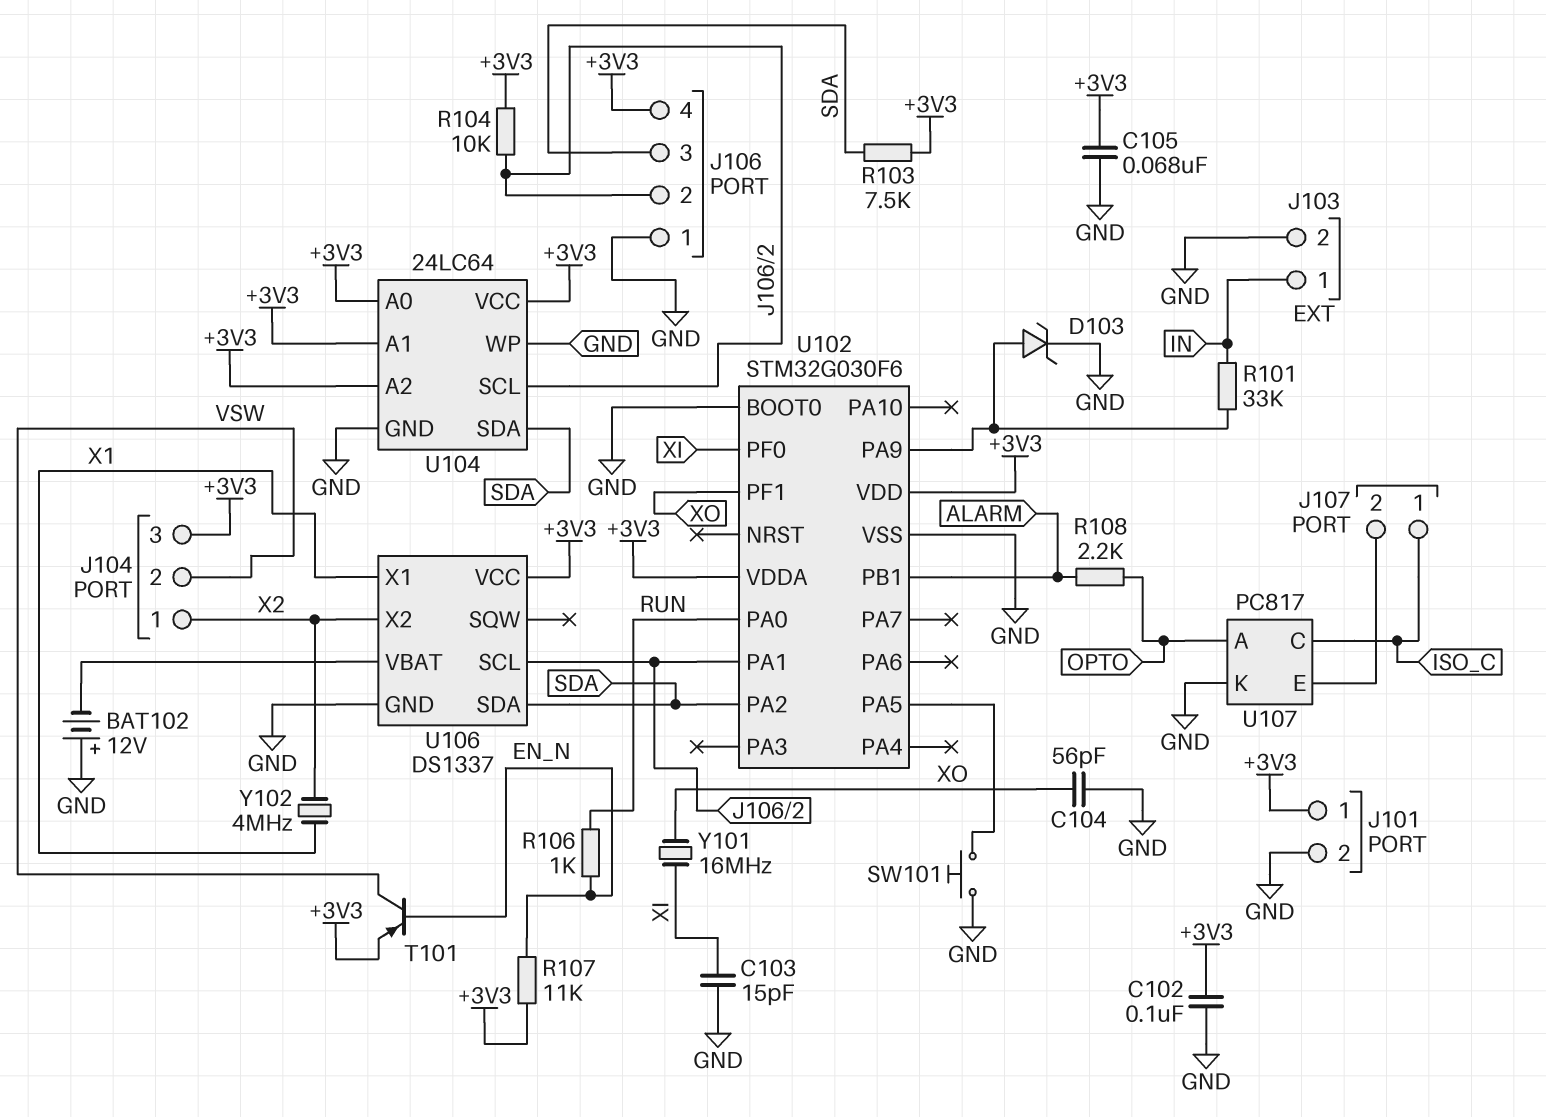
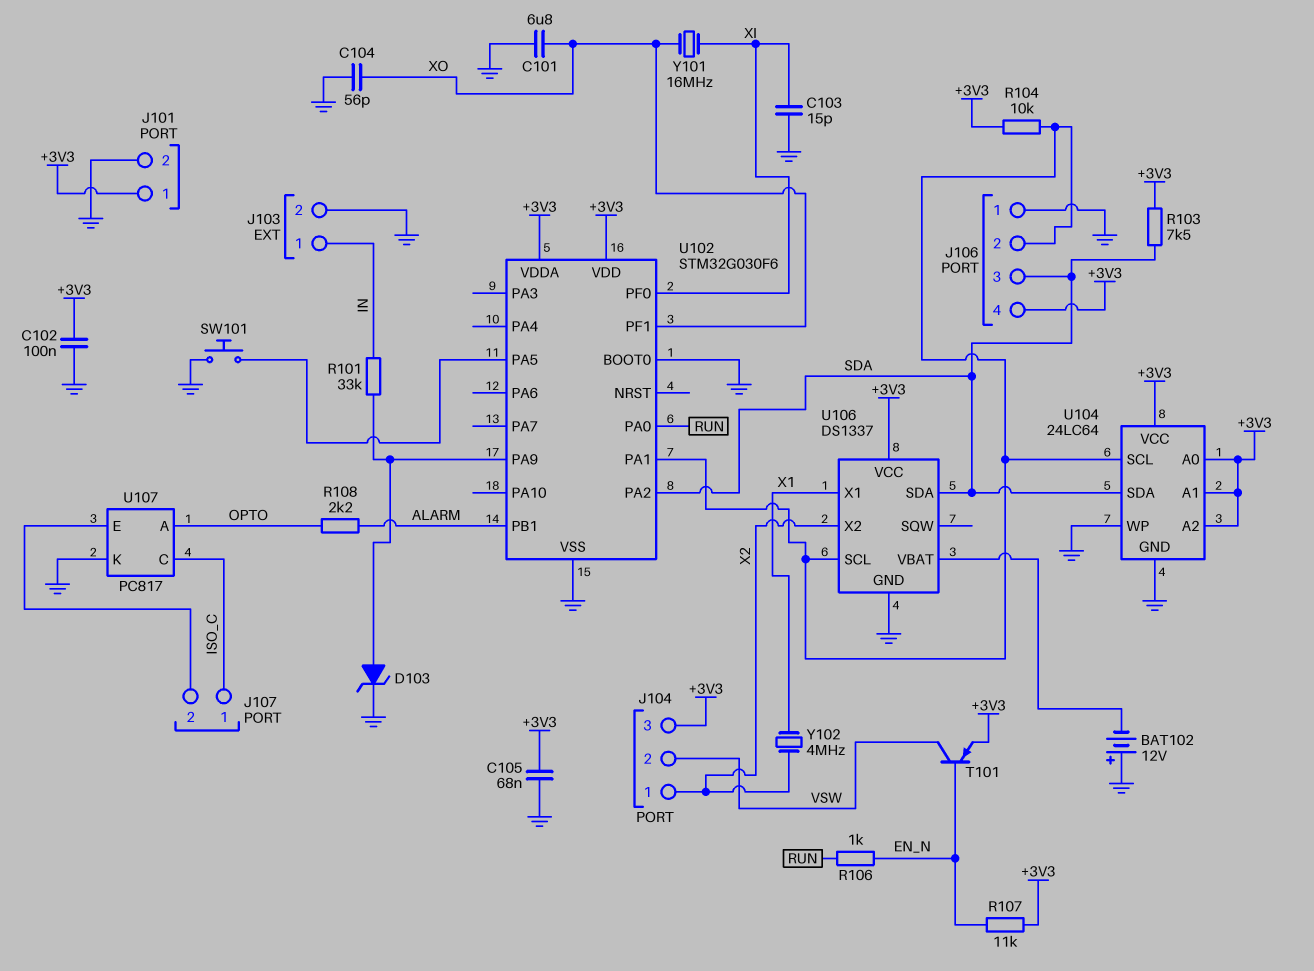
C101: none -> 6.8uF (GND, XO)

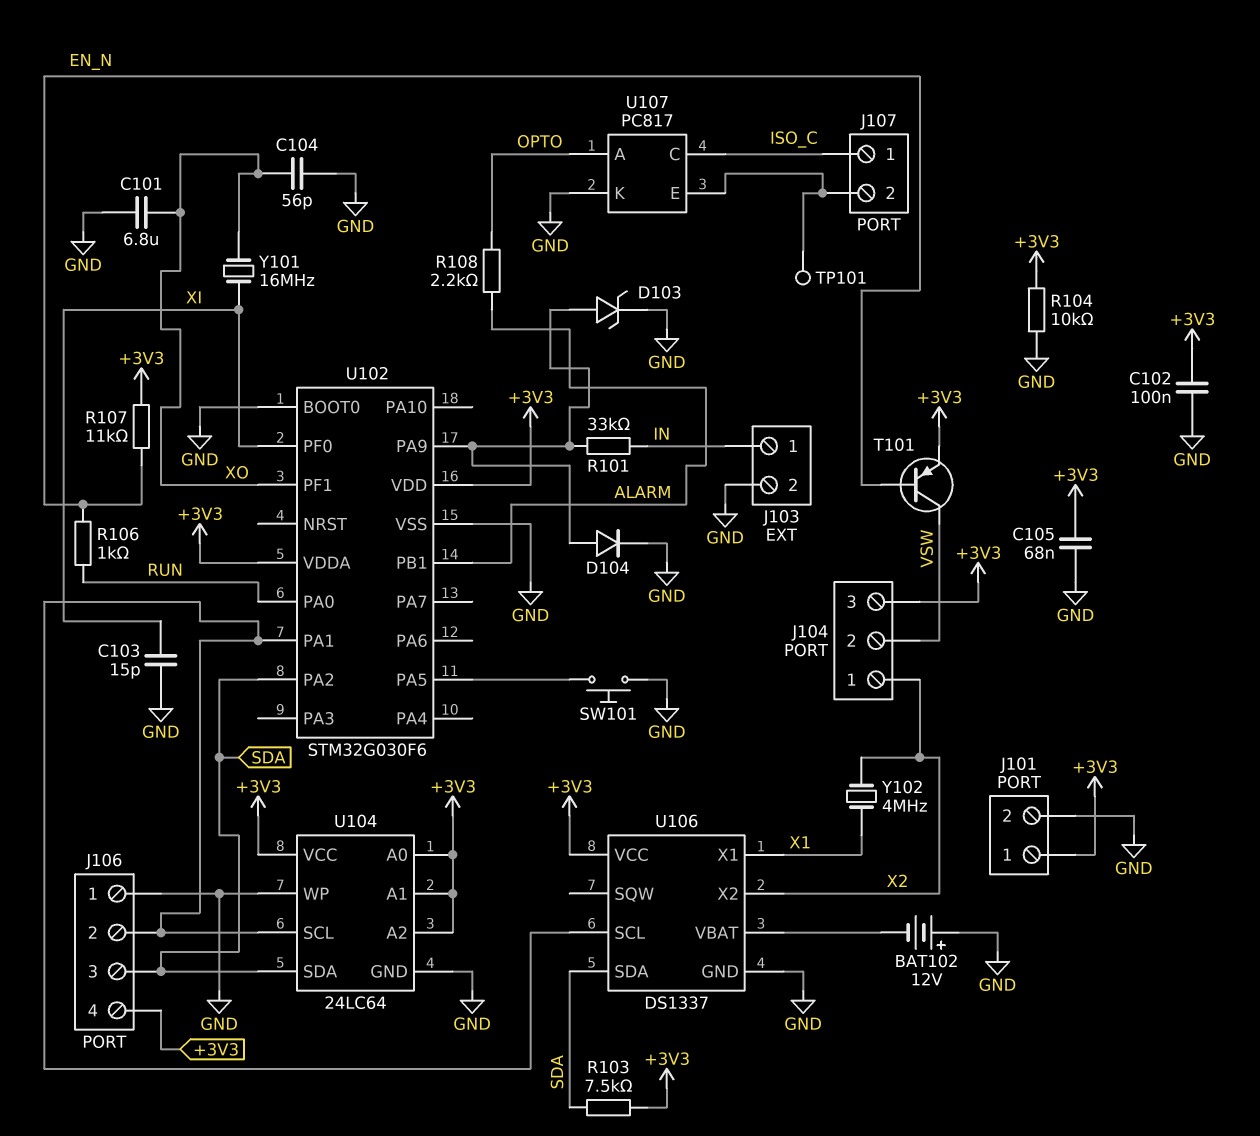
D104: none -> diode (A U102/PA9, K GND)
R104: 10k (+3V3, J106/2) -> 10k (+3V3, GND)
TP101: none -> test point (J107/2)

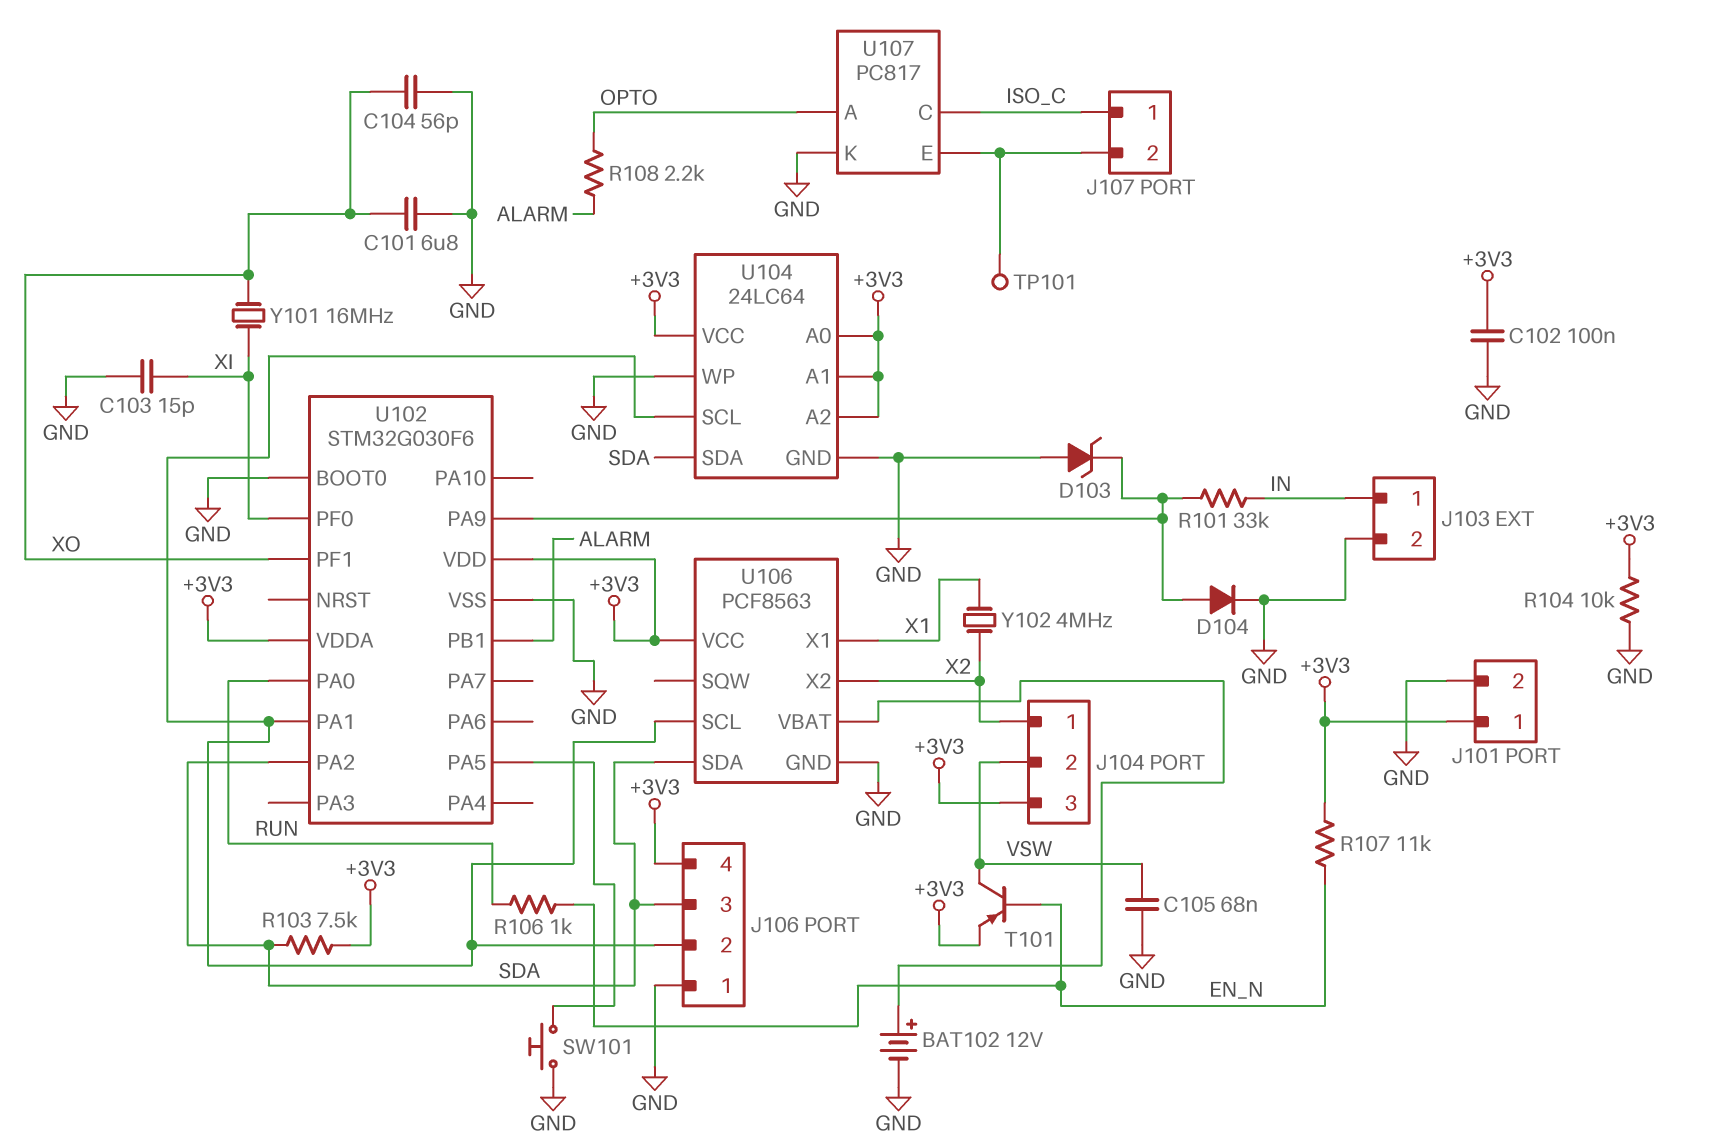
BAT102: 12V (plus GND, minus U106/VBAT) -> 12V (plus U106/VBAT, minus GND)
C105: 68nF (+3V3, GND) -> 68nF (GND, VSW)
D103: zener (A U102/PA9, K GND) -> zener (A GND, K U102/PA9)
U106: DS1337 -> PCF8563

